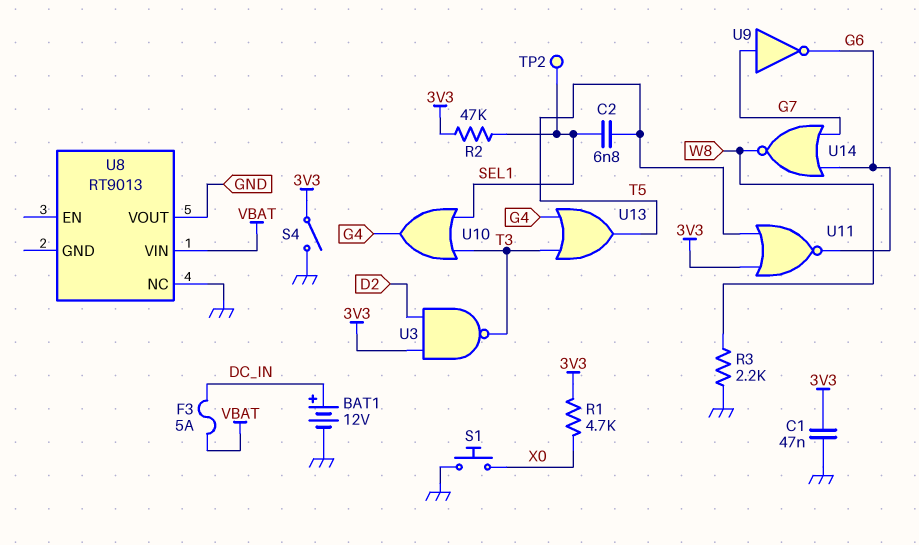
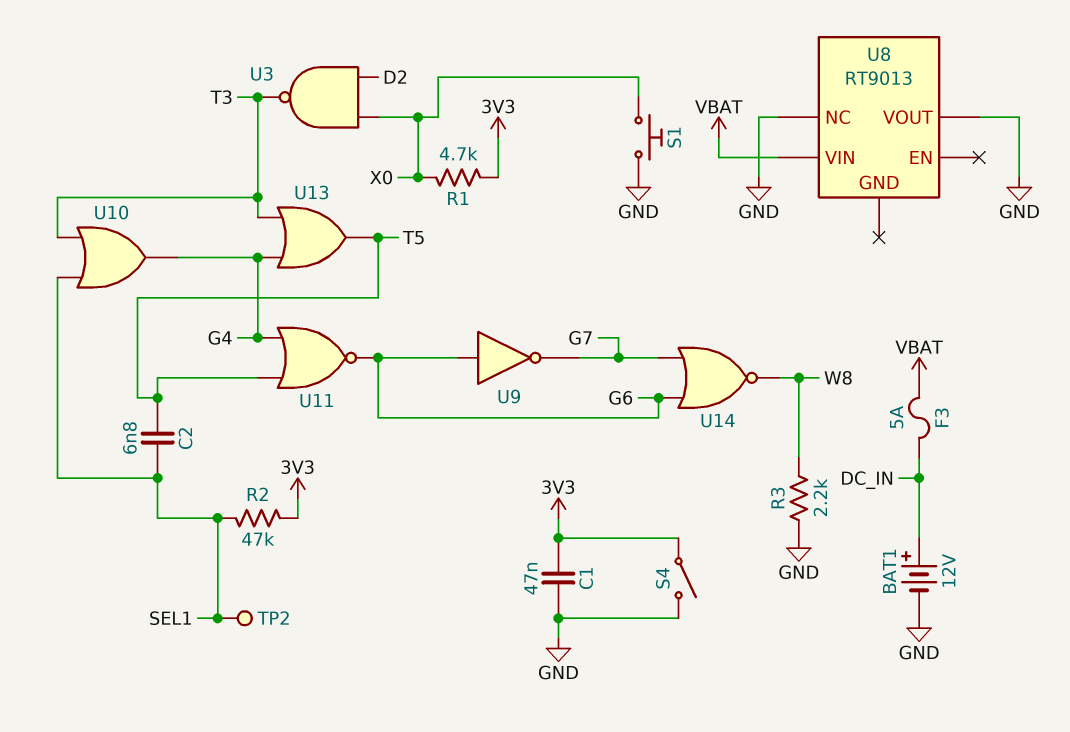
U3: NAND (in 3V3, in D2, out T3) -> NAND (in D2, in X0, out T3)
U9: NOT (in G7, out G6) -> NOT (in G6, out G7)
U11: NOR (in 3V3, in T5, out G6) -> NOR (in G4, in T5, out G6)

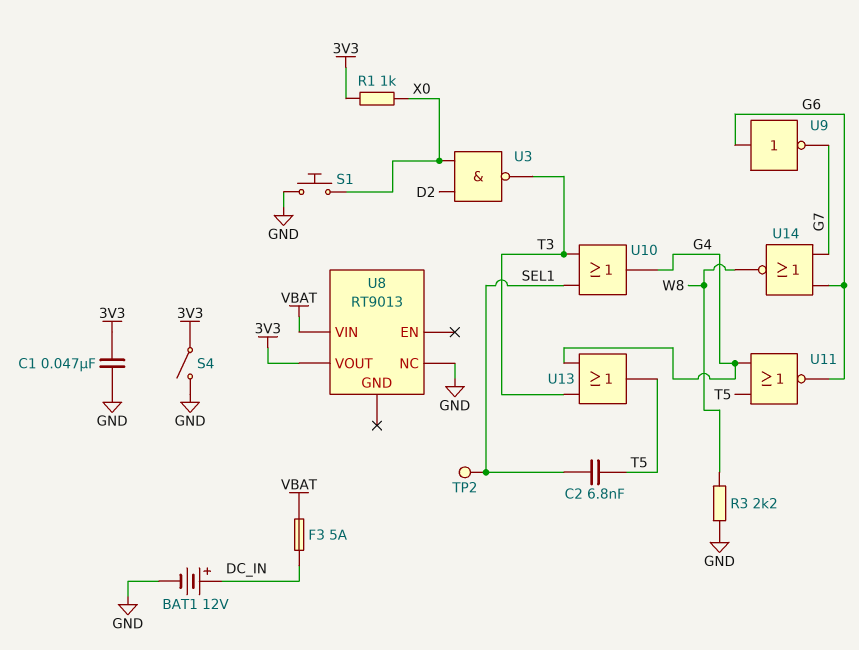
R1: 4.7k (3V3, X0) -> 1k (3V3, X0)
R2: 47k (3V3, SEL1) -> none
U8 pin VOUT: GND -> 3V3

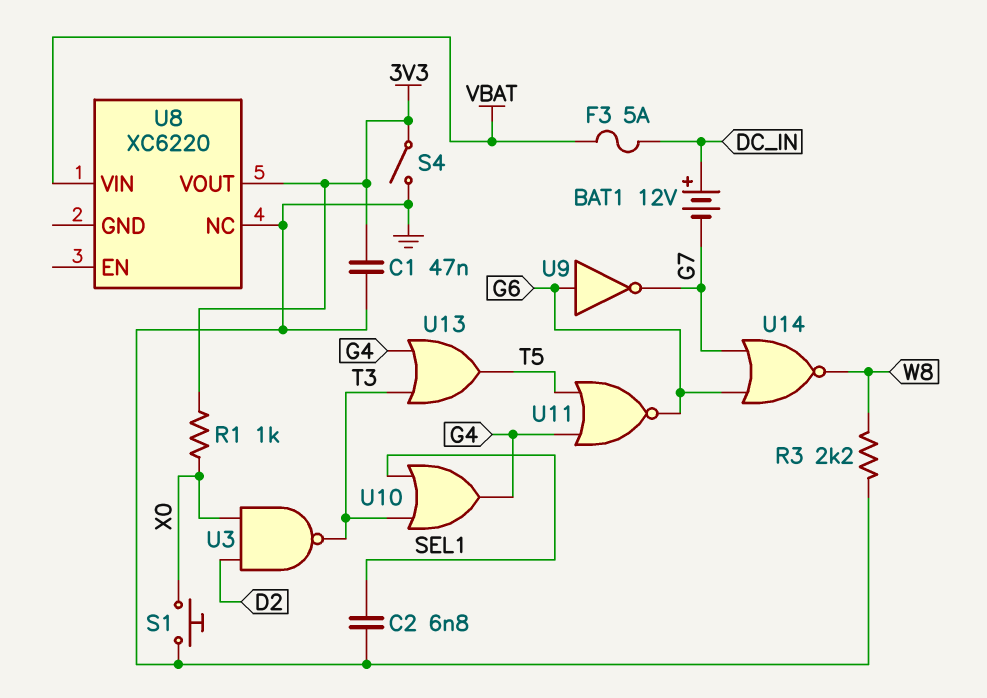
BAT1: 12V (plus DC_IN, minus GND) -> 12V (plus DC_IN, minus G7)
C2: 6.8nF (SEL1, T5) -> 6.8nF (GND, SEL1)
TP2: test point (SEL1) -> none
U8: RT9013 -> XC6220

